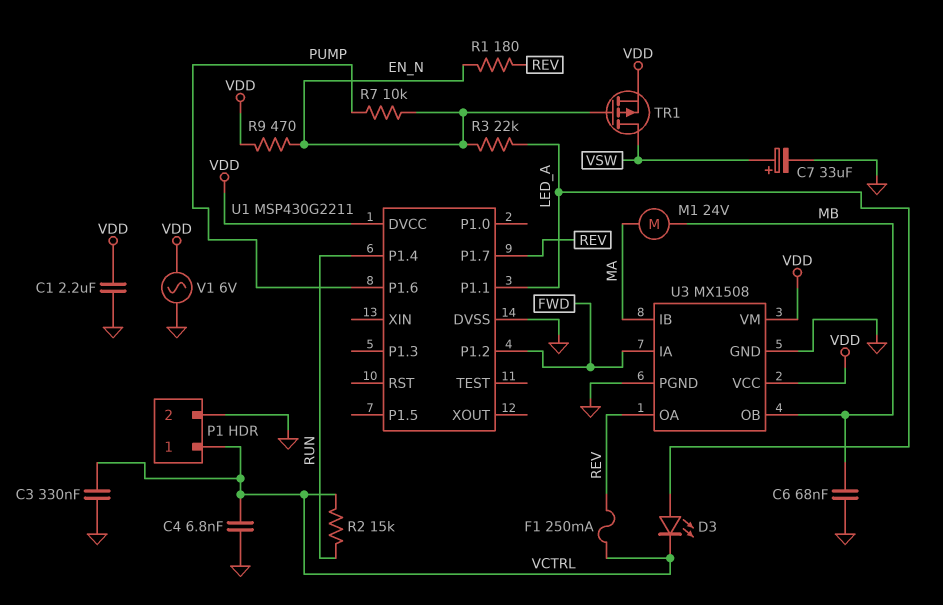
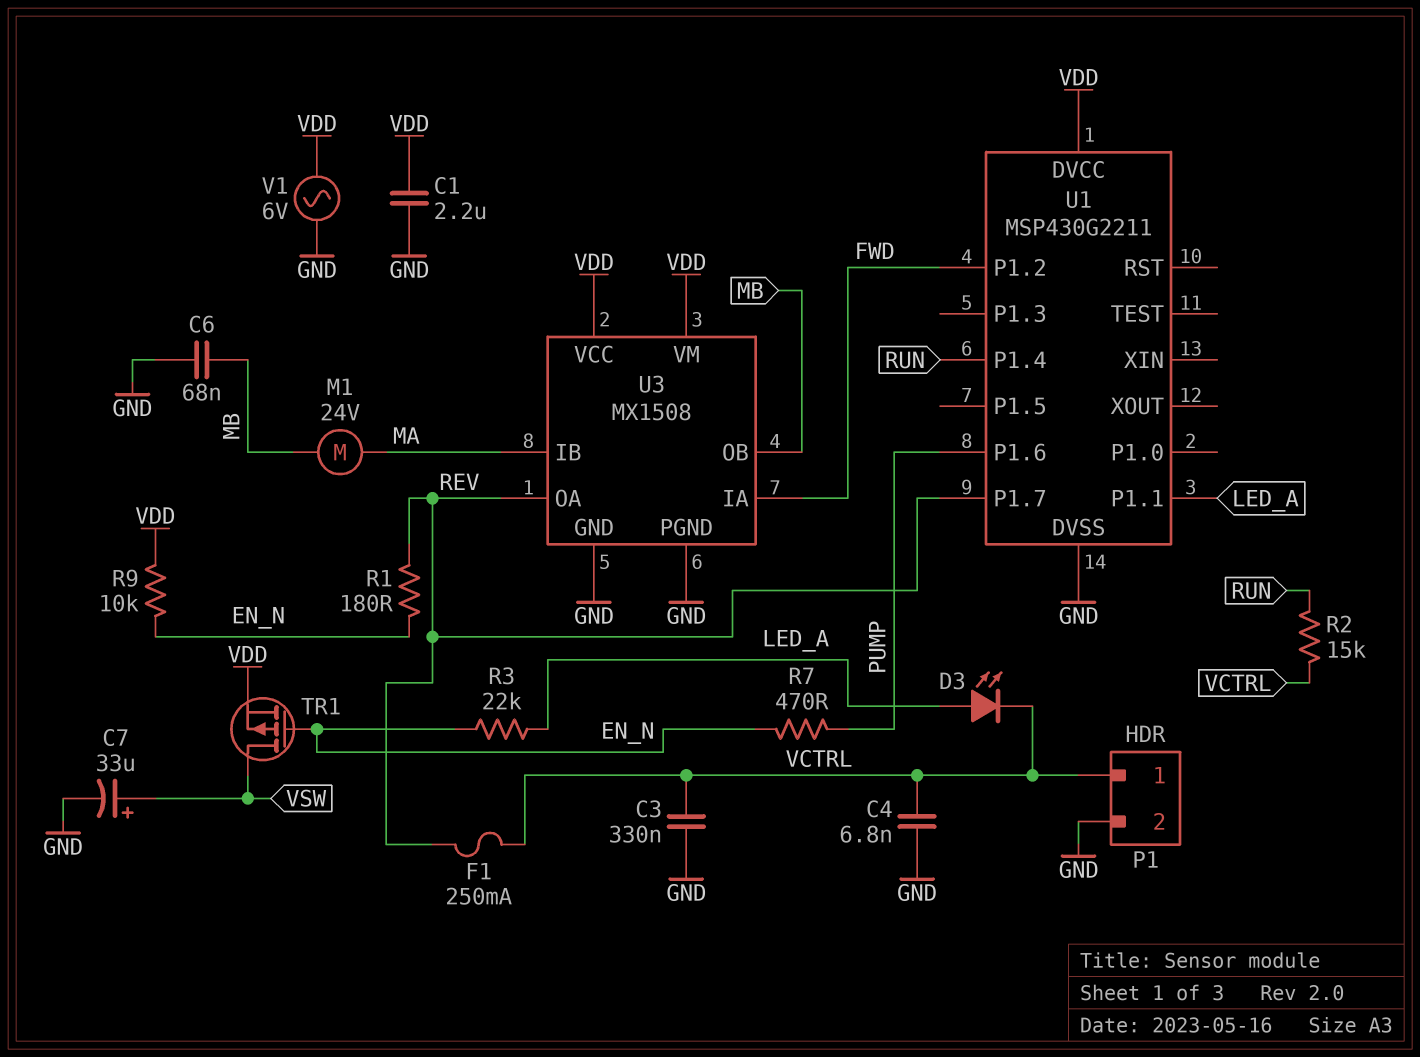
R7: 10k (EN_N, PUMP) -> 470 (EN_N, PUMP)
R9: 470 (EN_N, VDD) -> 10k (EN_N, VDD)

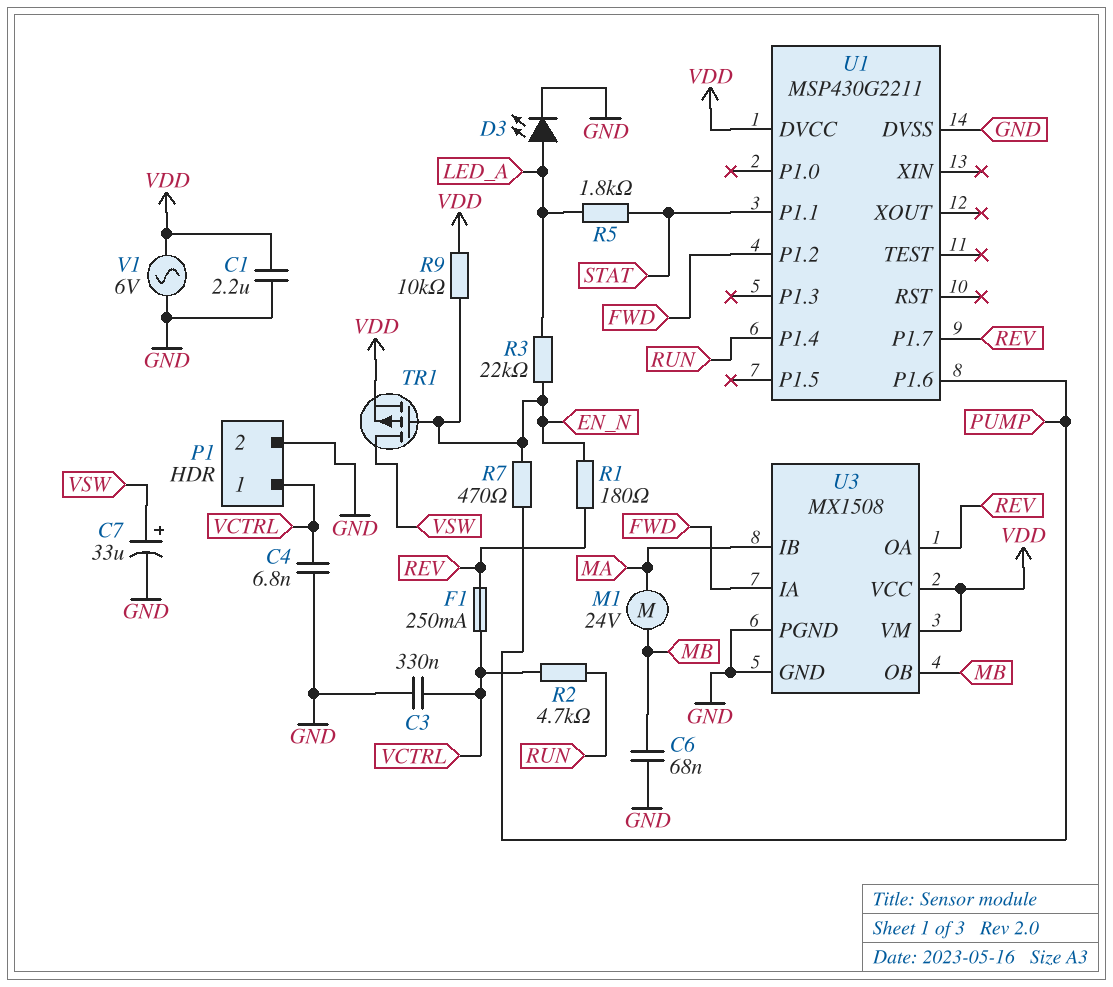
D3: LED (A LED_A, K VCTRL) -> LED (A LED_A, K GND)
R2: 15k (RUN, VCTRL) -> 4.7k (RUN, VCTRL)
R5: none -> 1.8k (LED_A, STAT)
U1 pin P1.1: LED_A -> STAT

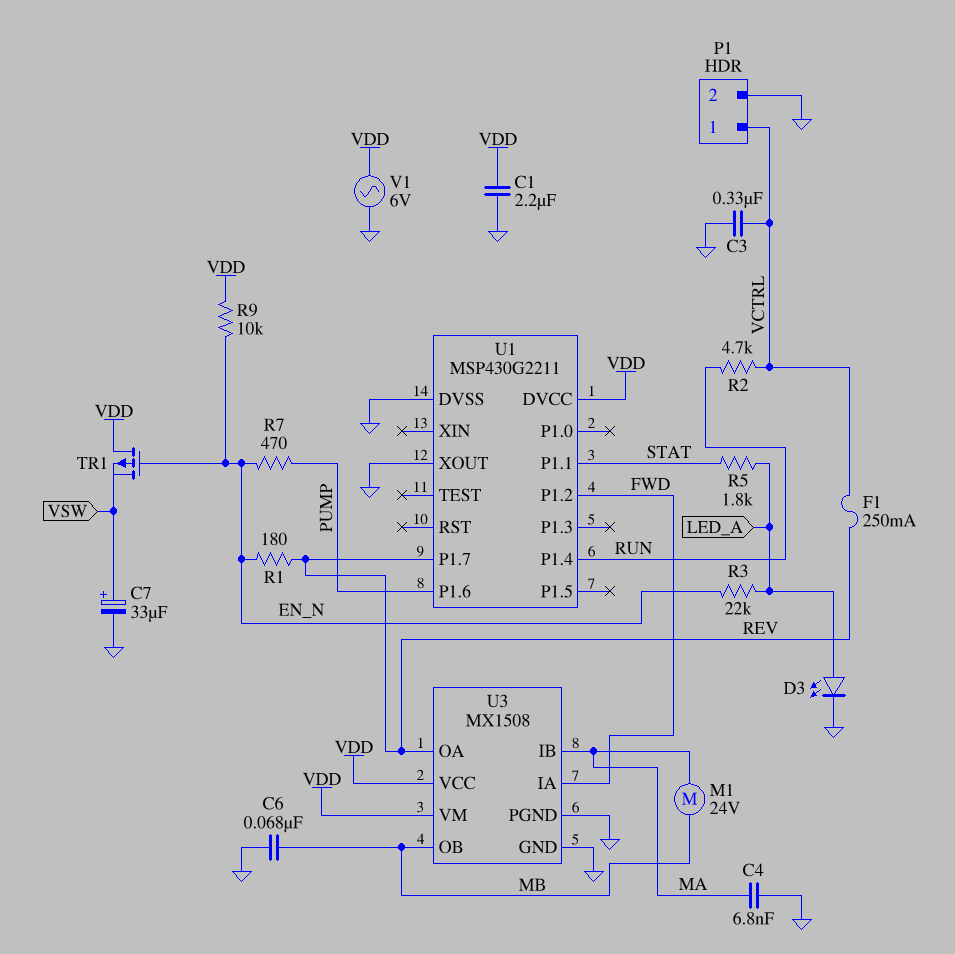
C4: 6.8nF (GND, VCTRL) -> 6.8nF (GND, MA)
TR1: PMOS (G EN_N, D VSW, S VDD) -> PMOS (G EN_N, D VDD, S VSW)
U1 pin XOUT: none -> GND

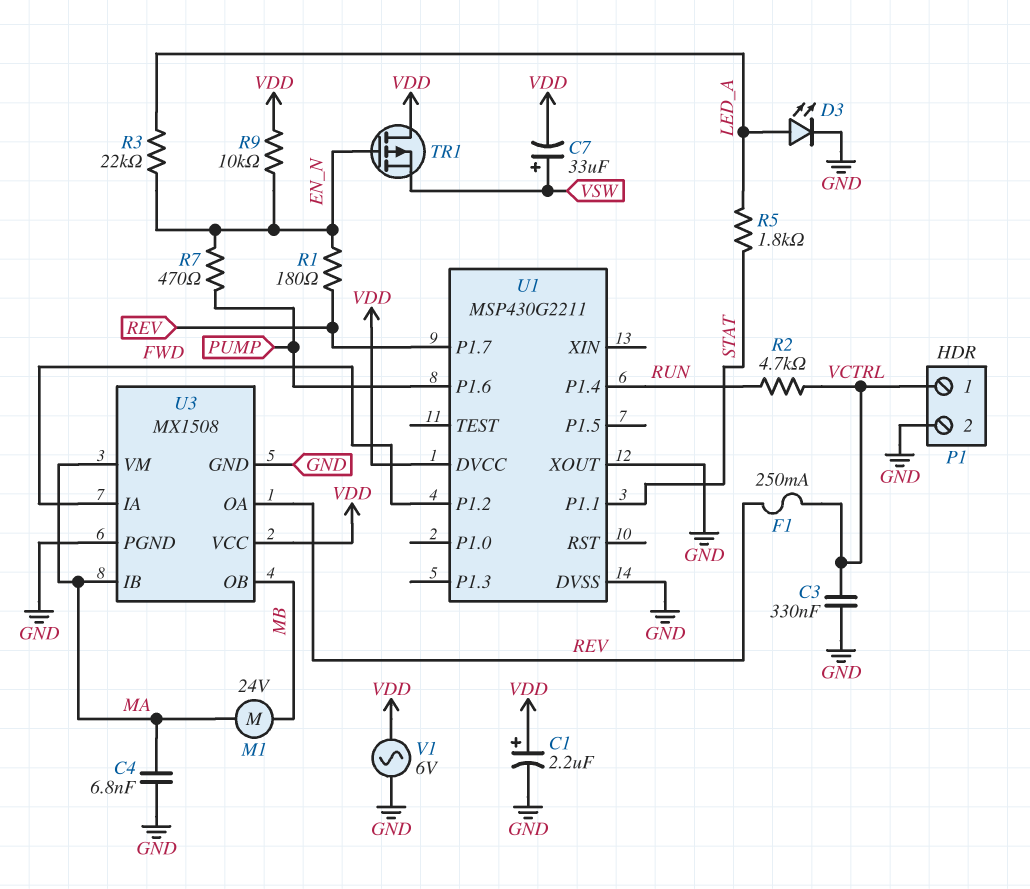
C1: 2.2uF (GND, VDD) -> 2.2uF (plus VDD, minus GND)
C6: 68nF (GND, MB) -> none
C7: 33uF (plus VSW, minus GND) -> 33uF (plus VSW, minus VDD)
U3 pin VM: VDD -> MA

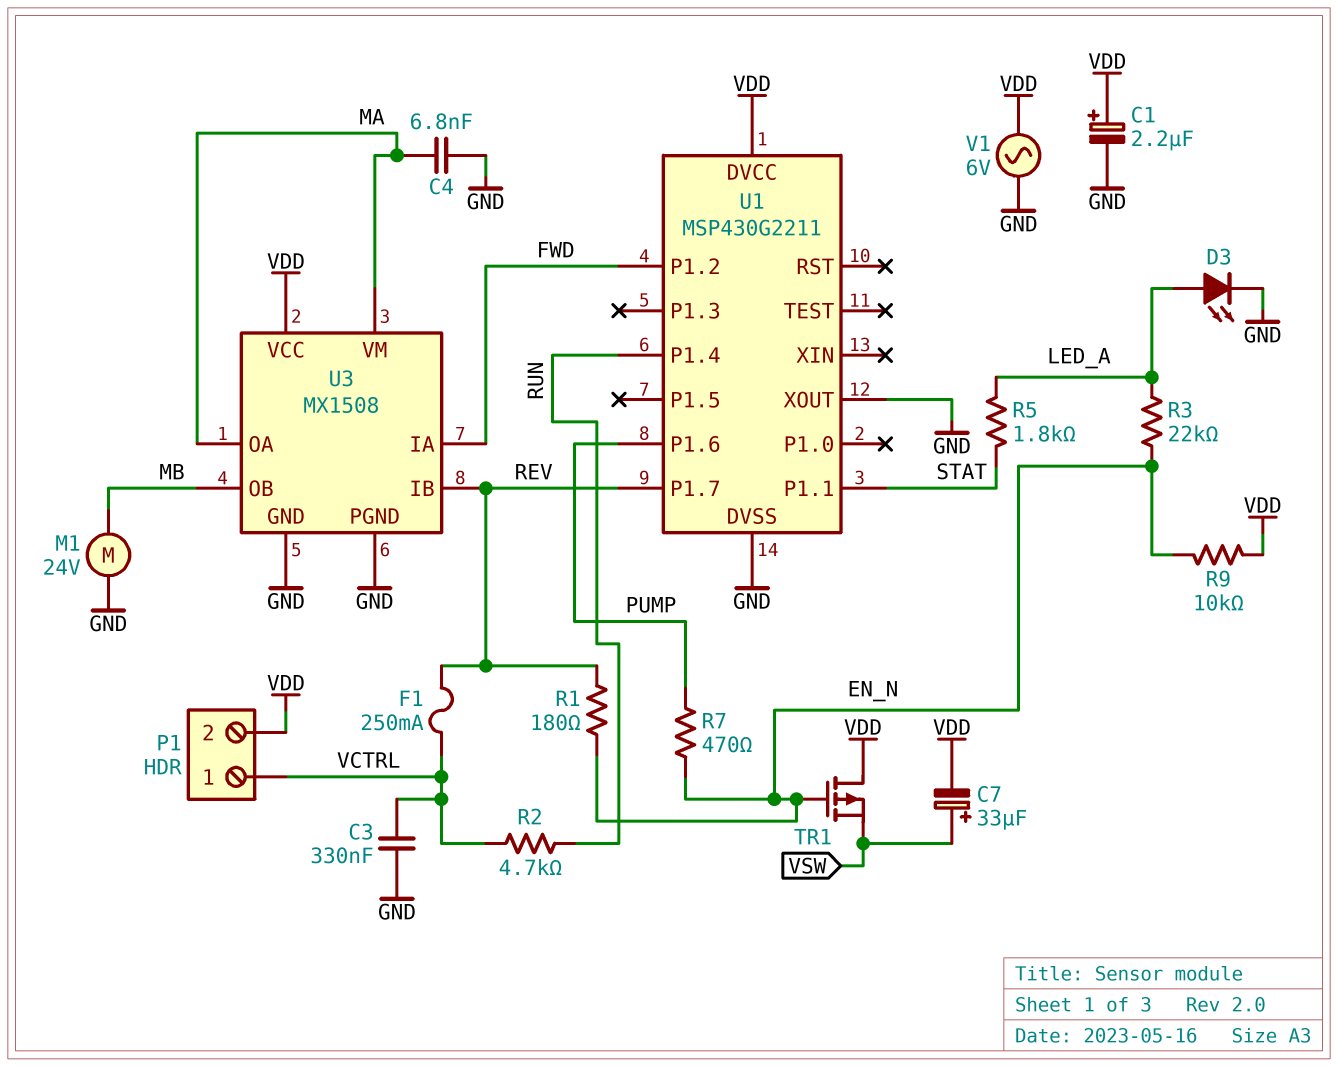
M1: motor 24V (MA, MB) -> motor 24V (GND, MB)
P1 pin 2: GND -> VDD
U3 pin IB: MA -> REV
U3 pin OA: REV -> MA

